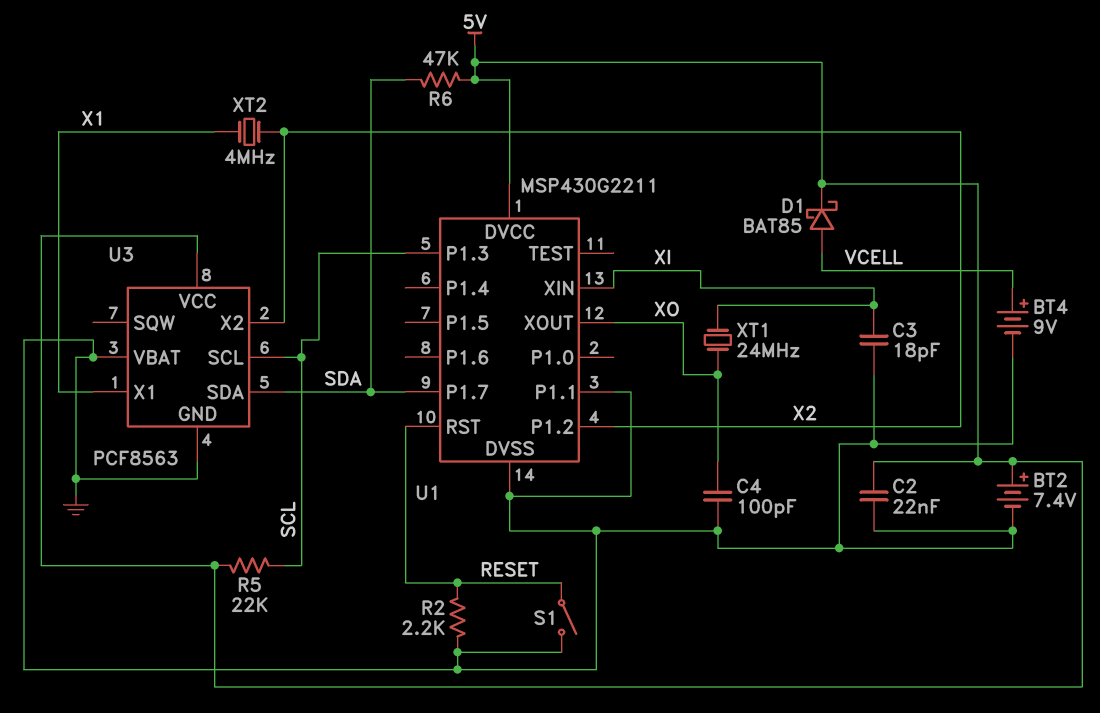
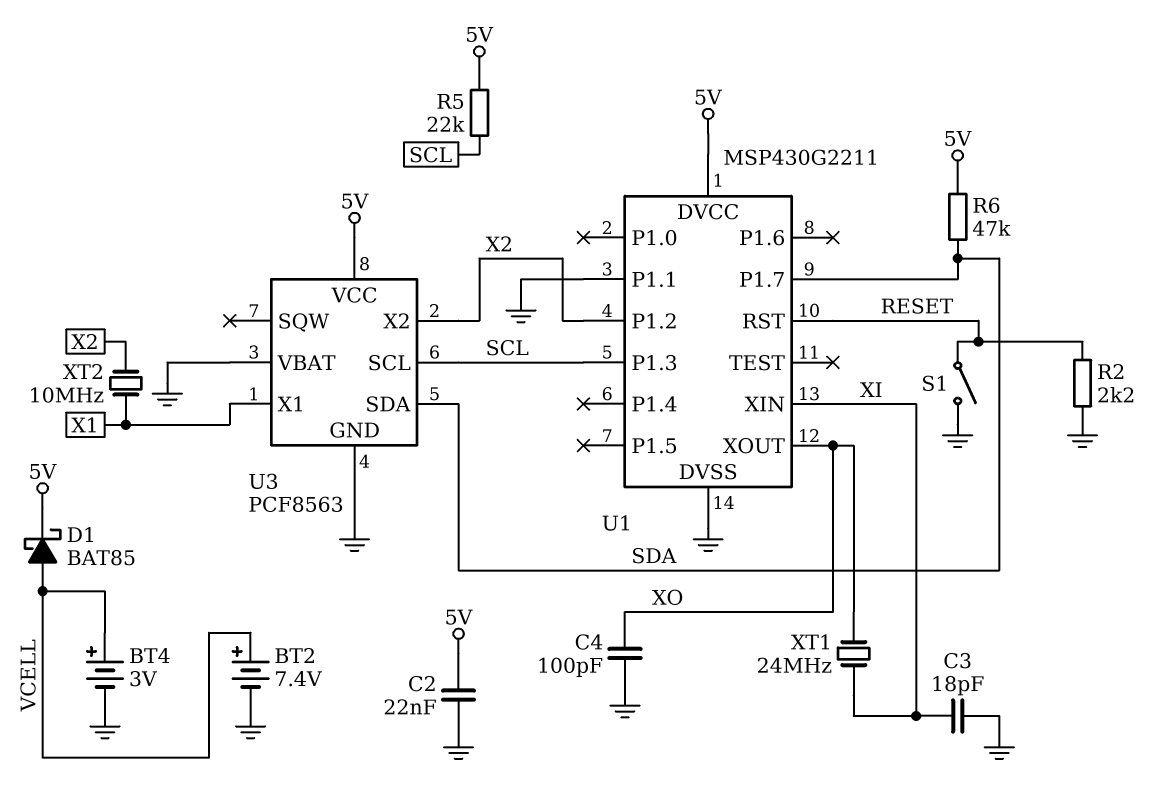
BT2: 7.4V (plus 5V, minus GND) -> 7.4V (plus VCELL, minus GND)
BT4: 9V (plus VCELL, minus GND) -> 3V (plus VCELL, minus GND)
XT2: 4MHz (X1, X2) -> 10MHz (X1, X2)

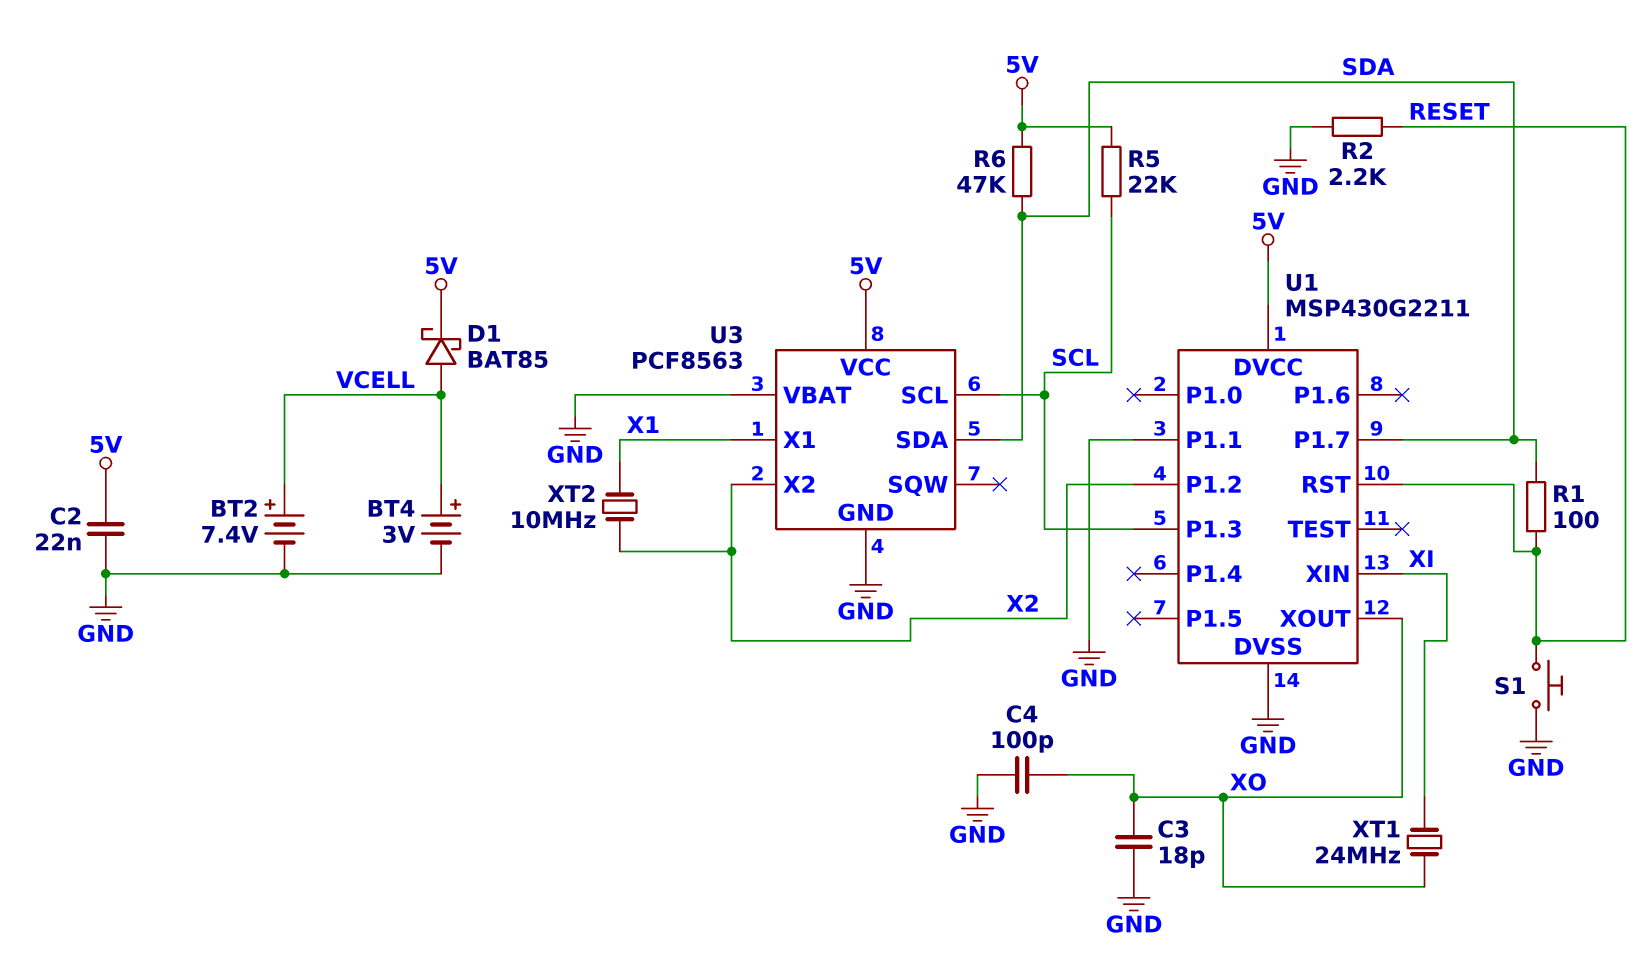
C3: 18pF (GND, XI) -> 18pF (GND, XO)
R1: none -> 100 (RESET, SDA)
S1: switch (GND, RESET) -> button (GND, RESET)

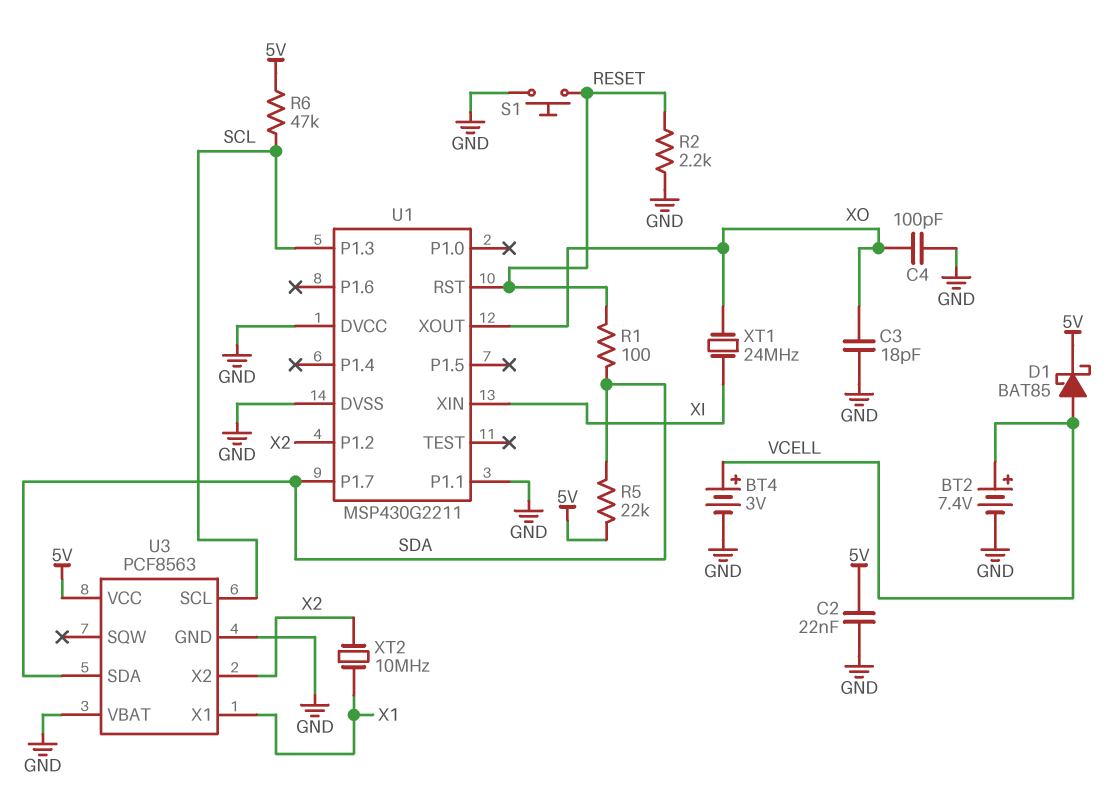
R5: 22k (5V, SCL) -> 22k (5V, SDA)
R6: 47k (5V, SDA) -> 47k (5V, SCL)
U1 pin DVCC: 5V -> GND

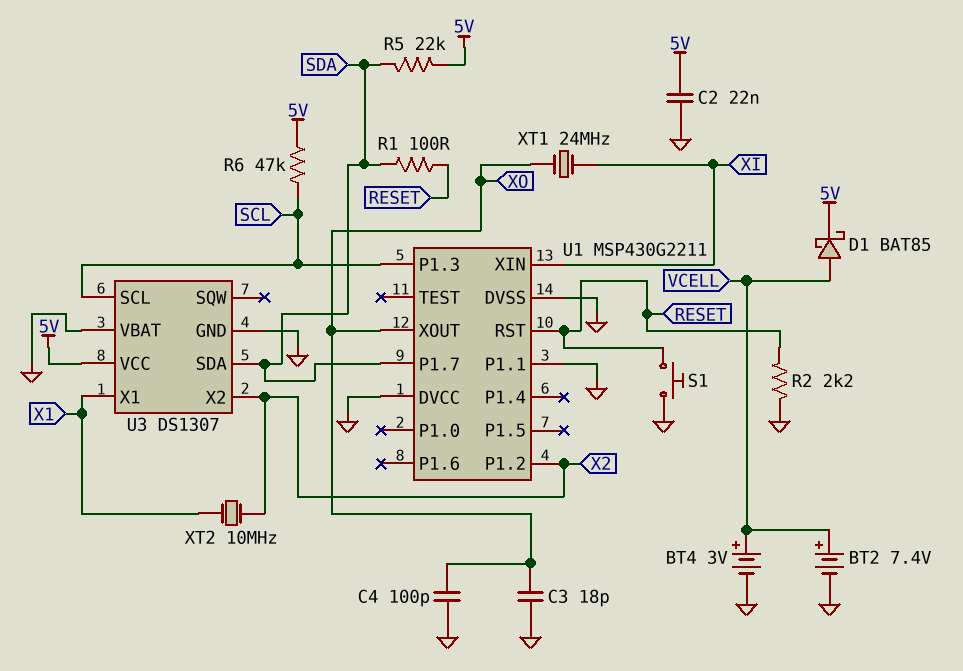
U3: PCF8563 -> DS1307

